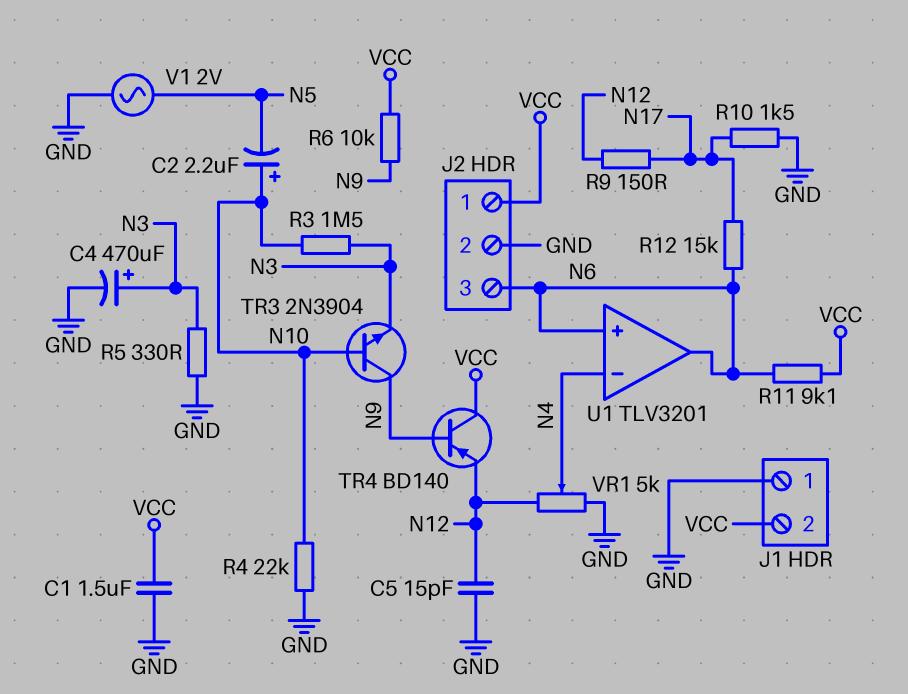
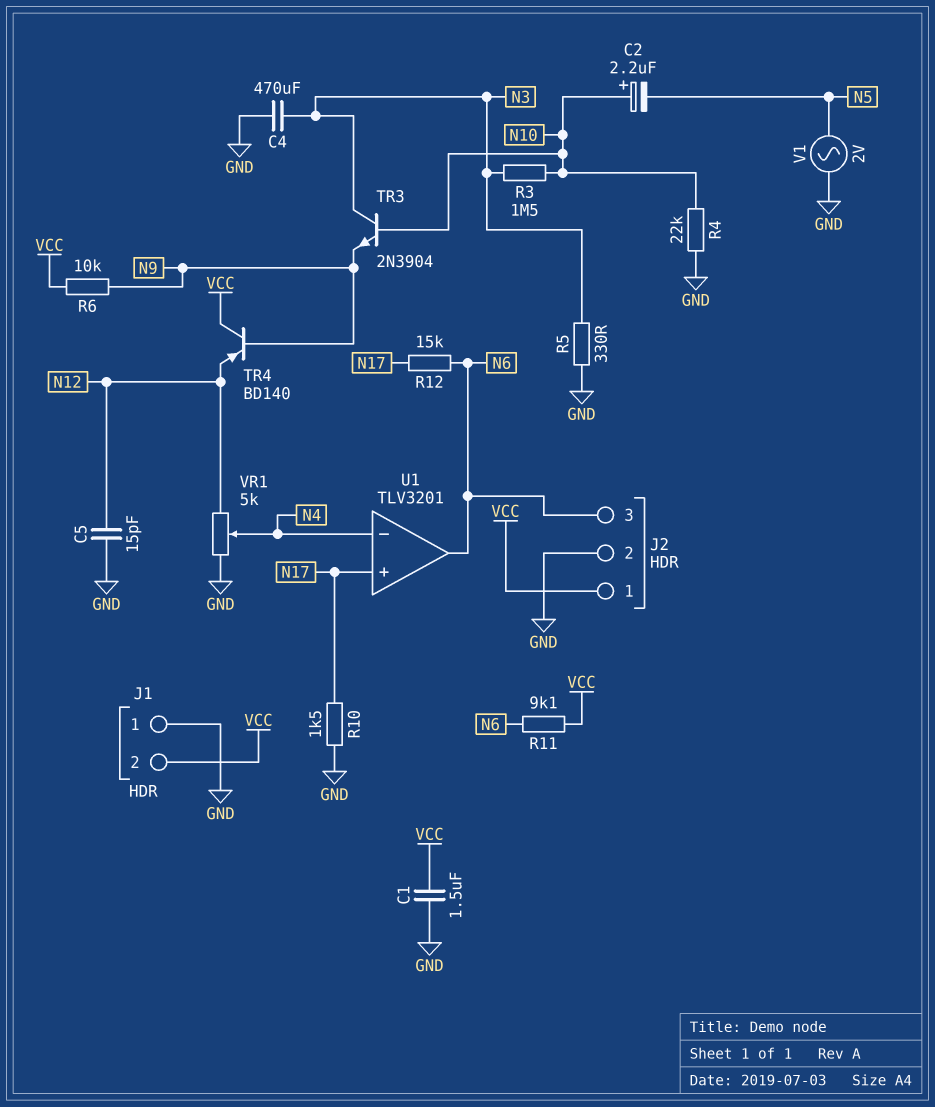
C4: 470uF (plus N3, minus GND) -> 470uF (GND, N3)
R9: 150 (N12, N17) -> none
TR3: NPN 2N3904 (B N10, C N9, E N3) -> NPN 2N3904 (B N10, C N3, E N9)
U1 pin in+: N6 -> N17

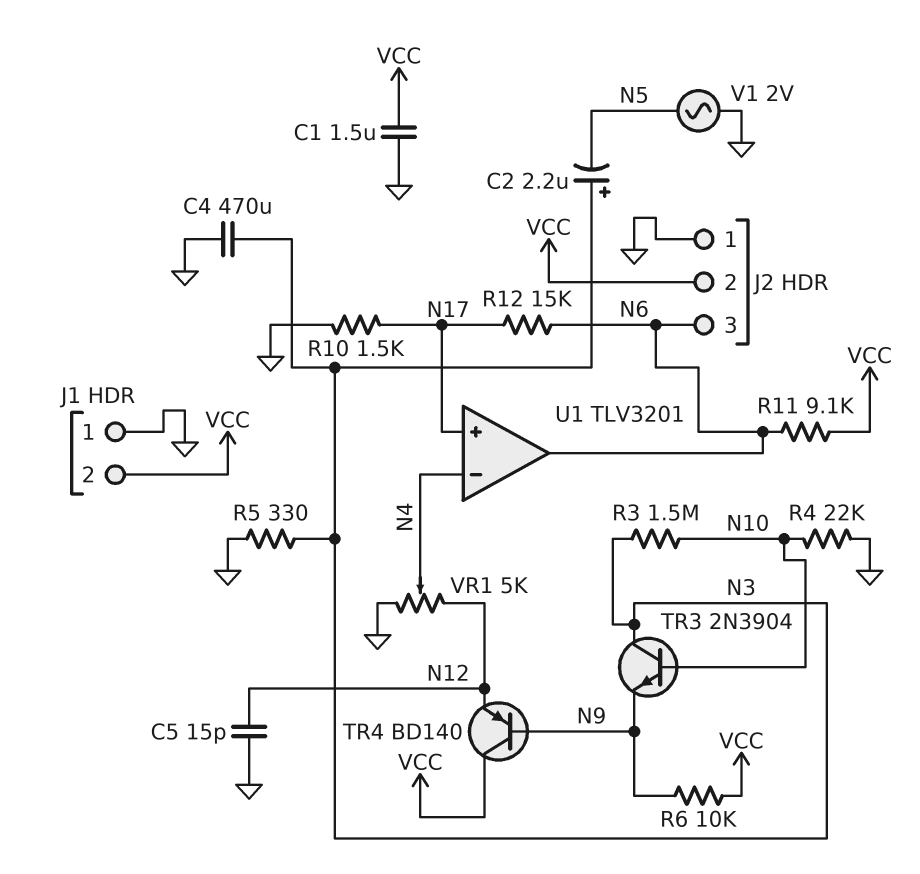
C2: 2.2uF (plus N10, minus N5) -> 2.2uF (plus N3, minus N5)
J2 pin 1: VCC -> GND
J2 pin 2: GND -> VCC

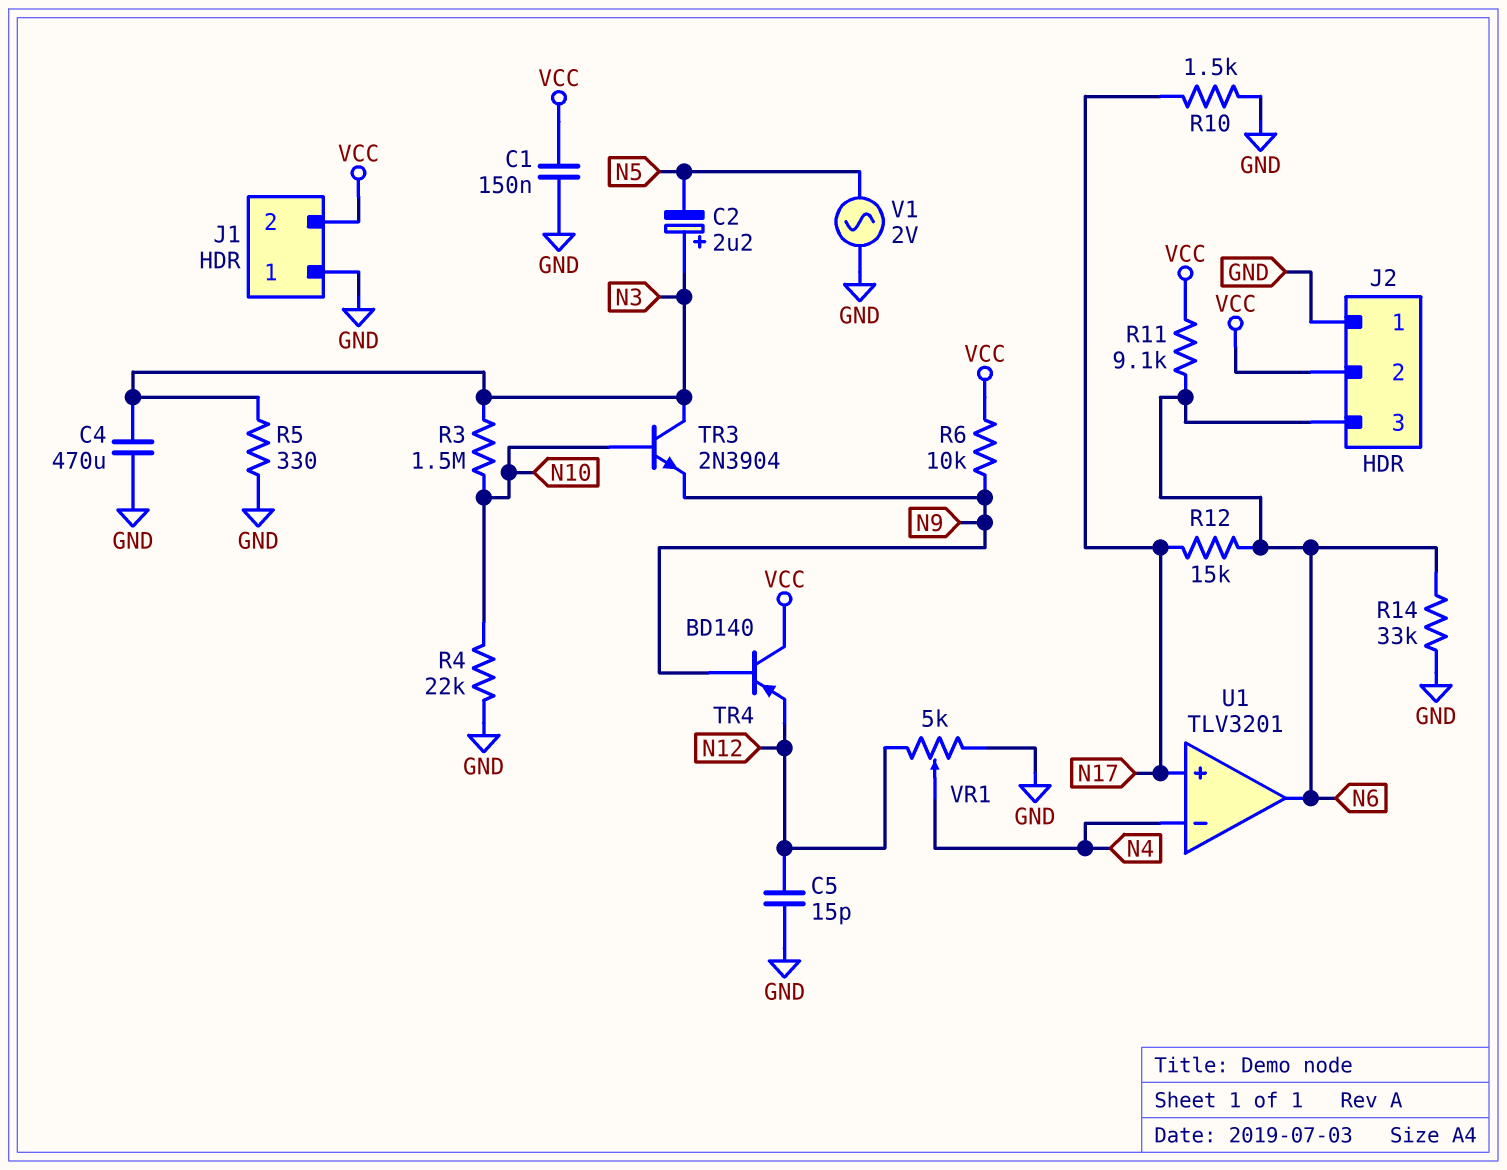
C1: 1.5uF (GND, VCC) -> 150nF (GND, VCC)
R14: none -> 33k (GND, N6)

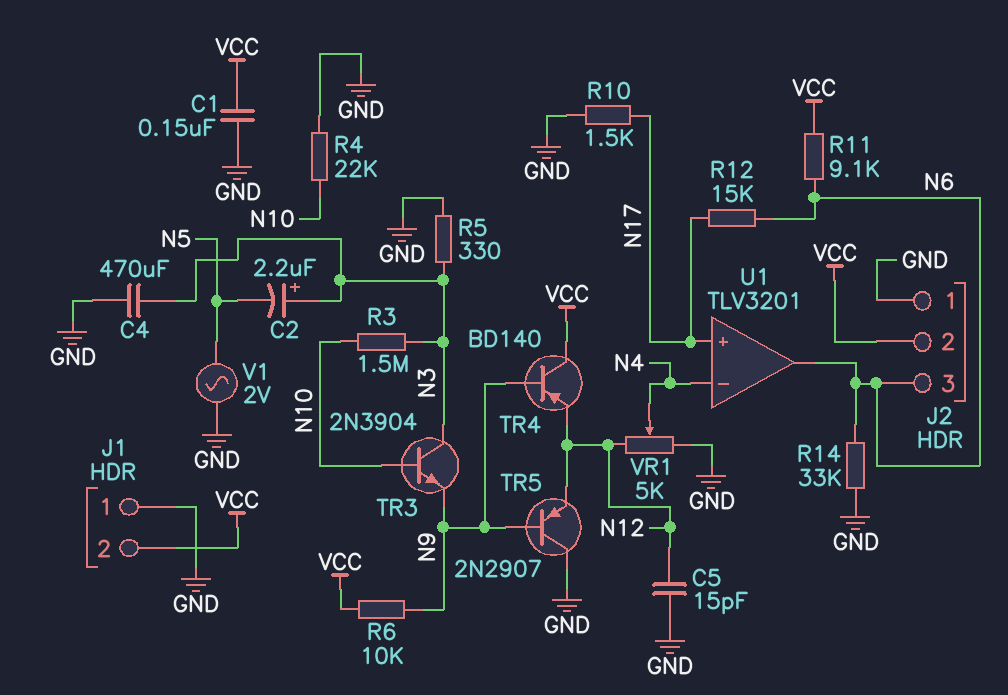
TR5: none -> PNP 2N2907 (B N9, C GND, E N12)

